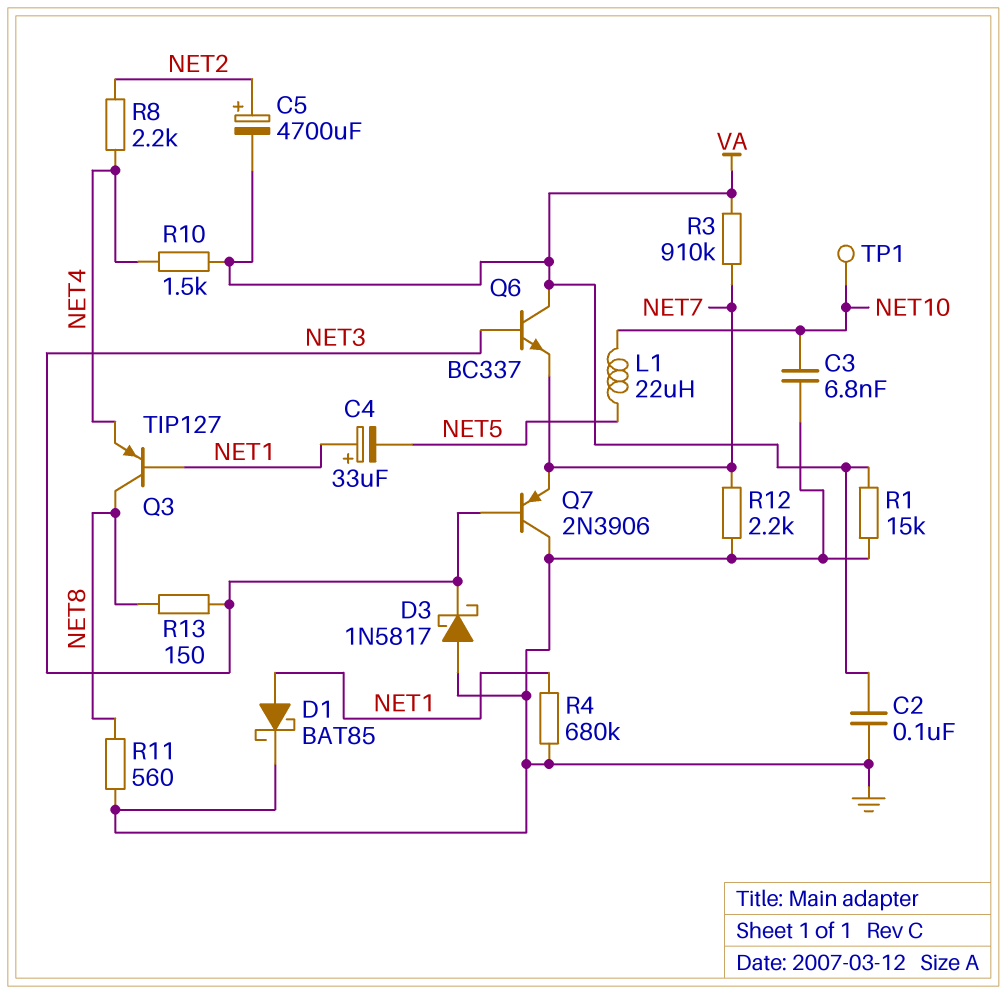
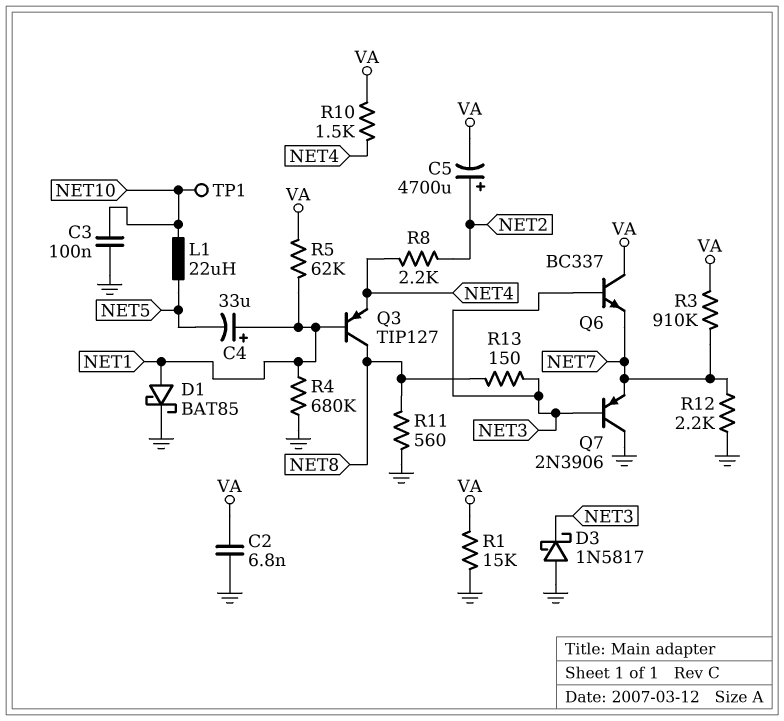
C2: 100nF (GND, VA) -> 6.8nF (GND, VA)
C3: 6.8nF (GND, NET10) -> 100nF (GND, NET10)
R5: none -> 62k (NET1, VA)

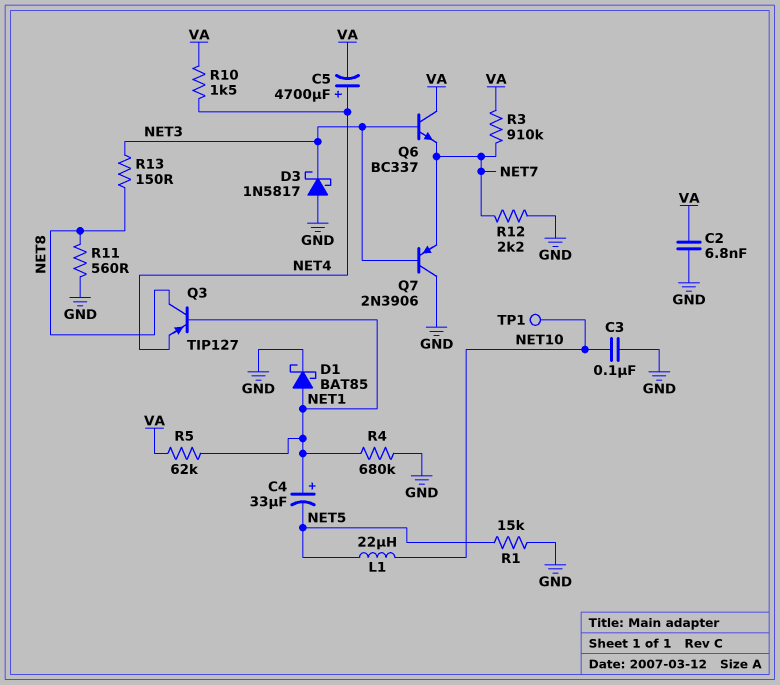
C5: 4700uF (plus NET2, minus VA) -> 4700uF (plus NET4, minus VA)
R1: 15k (GND, VA) -> 15k (GND, NET5)
R8: 2.2k (NET2, NET4) -> none

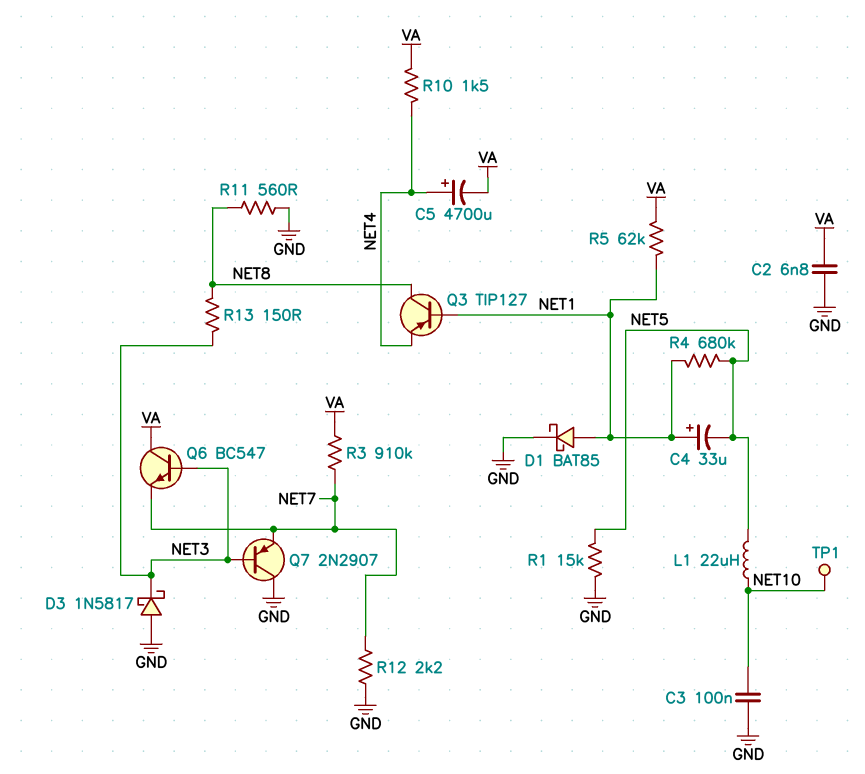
Q6: NPN BC337 (B NET3, C VA, E NET7) -> NPN BC547 (B NET3, C VA, E NET7)
Q7: PNP 2N3906 (B NET3, C GND, E NET7) -> PNP 2N2907 (B NET3, C GND, E NET7)
R4: 680k (GND, NET1) -> 680k (NET1, NET5)

